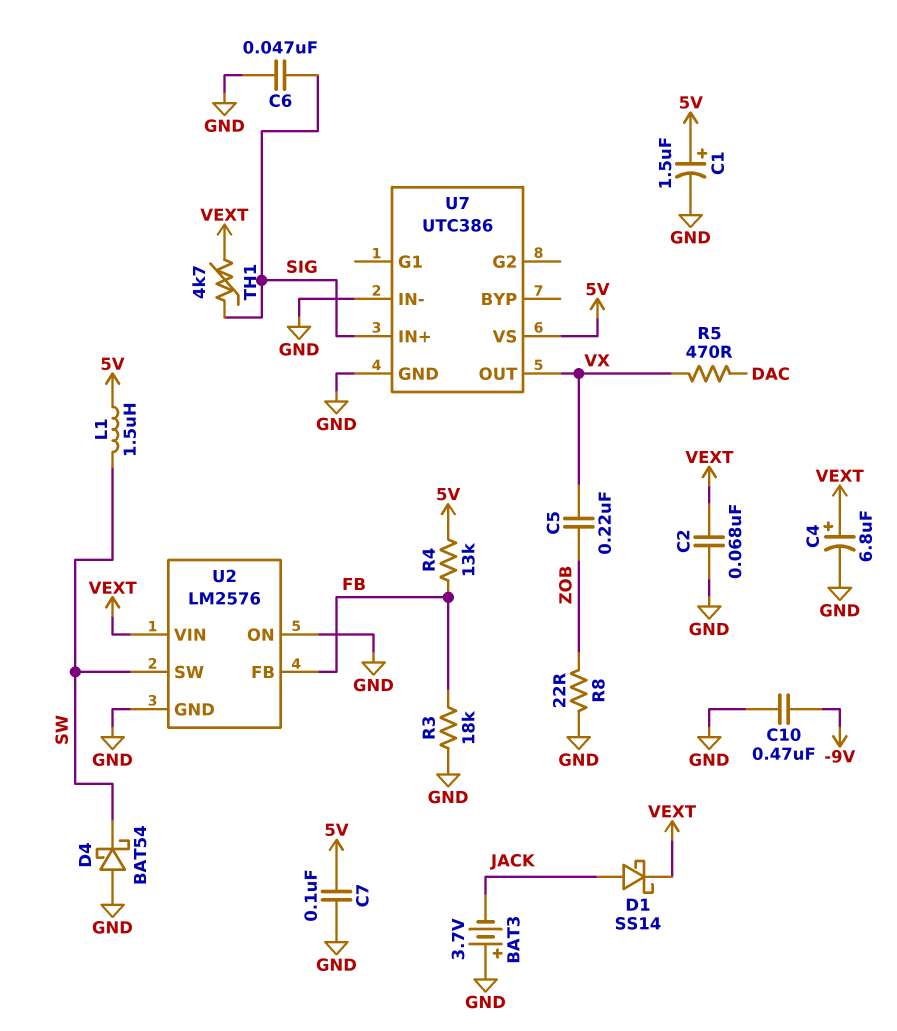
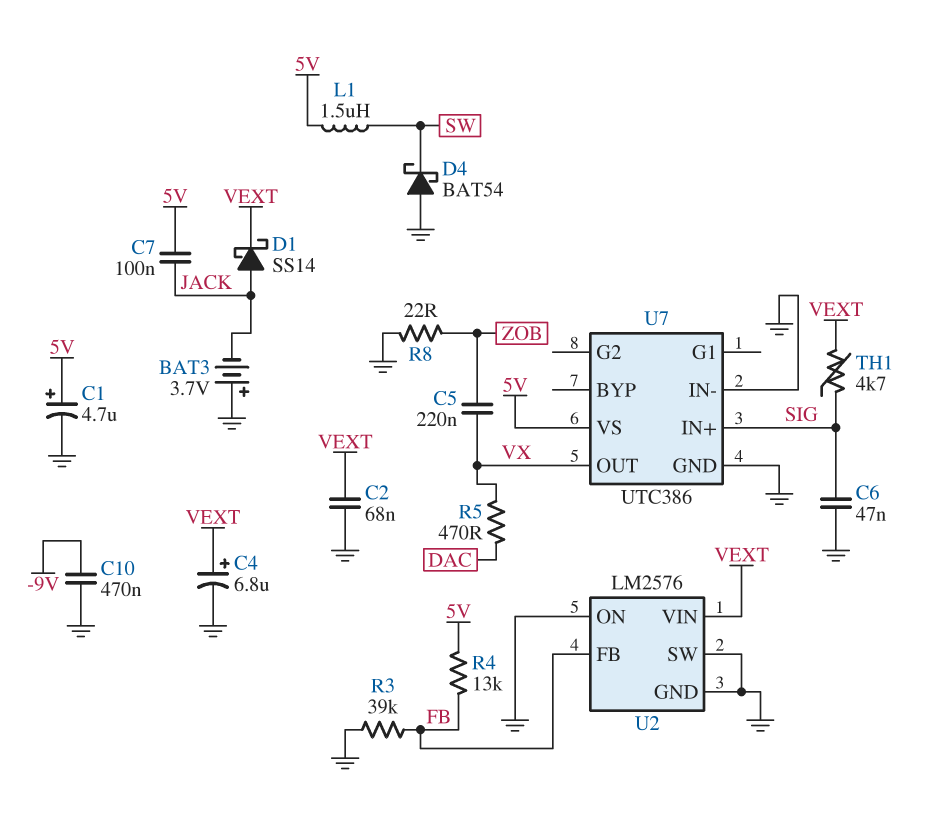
C1: 1.5uF (plus 5V, minus GND) -> 4.7uF (plus 5V, minus GND)
C7: 100nF (5V, GND) -> 100nF (5V, JACK)
R3: 18k (FB, GND) -> 39k (FB, GND)
U2 pin SW: SW -> GND

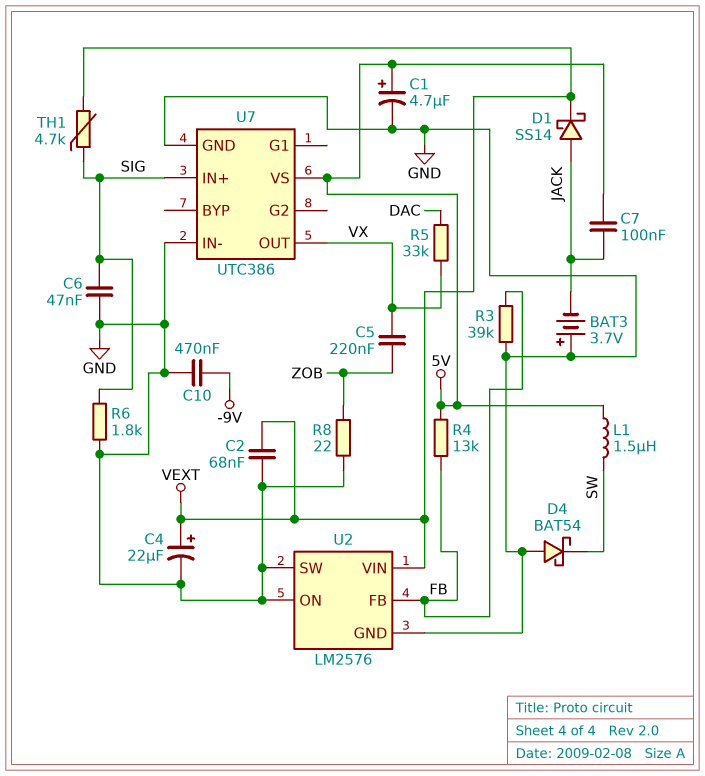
C4: 6.8uF (plus VEXT, minus GND) -> 22uF (plus VEXT, minus GND)
R5: 470 (DAC, VX) -> 33k (DAC, VX)
R6: none -> 1.8k (GND, SIG)

